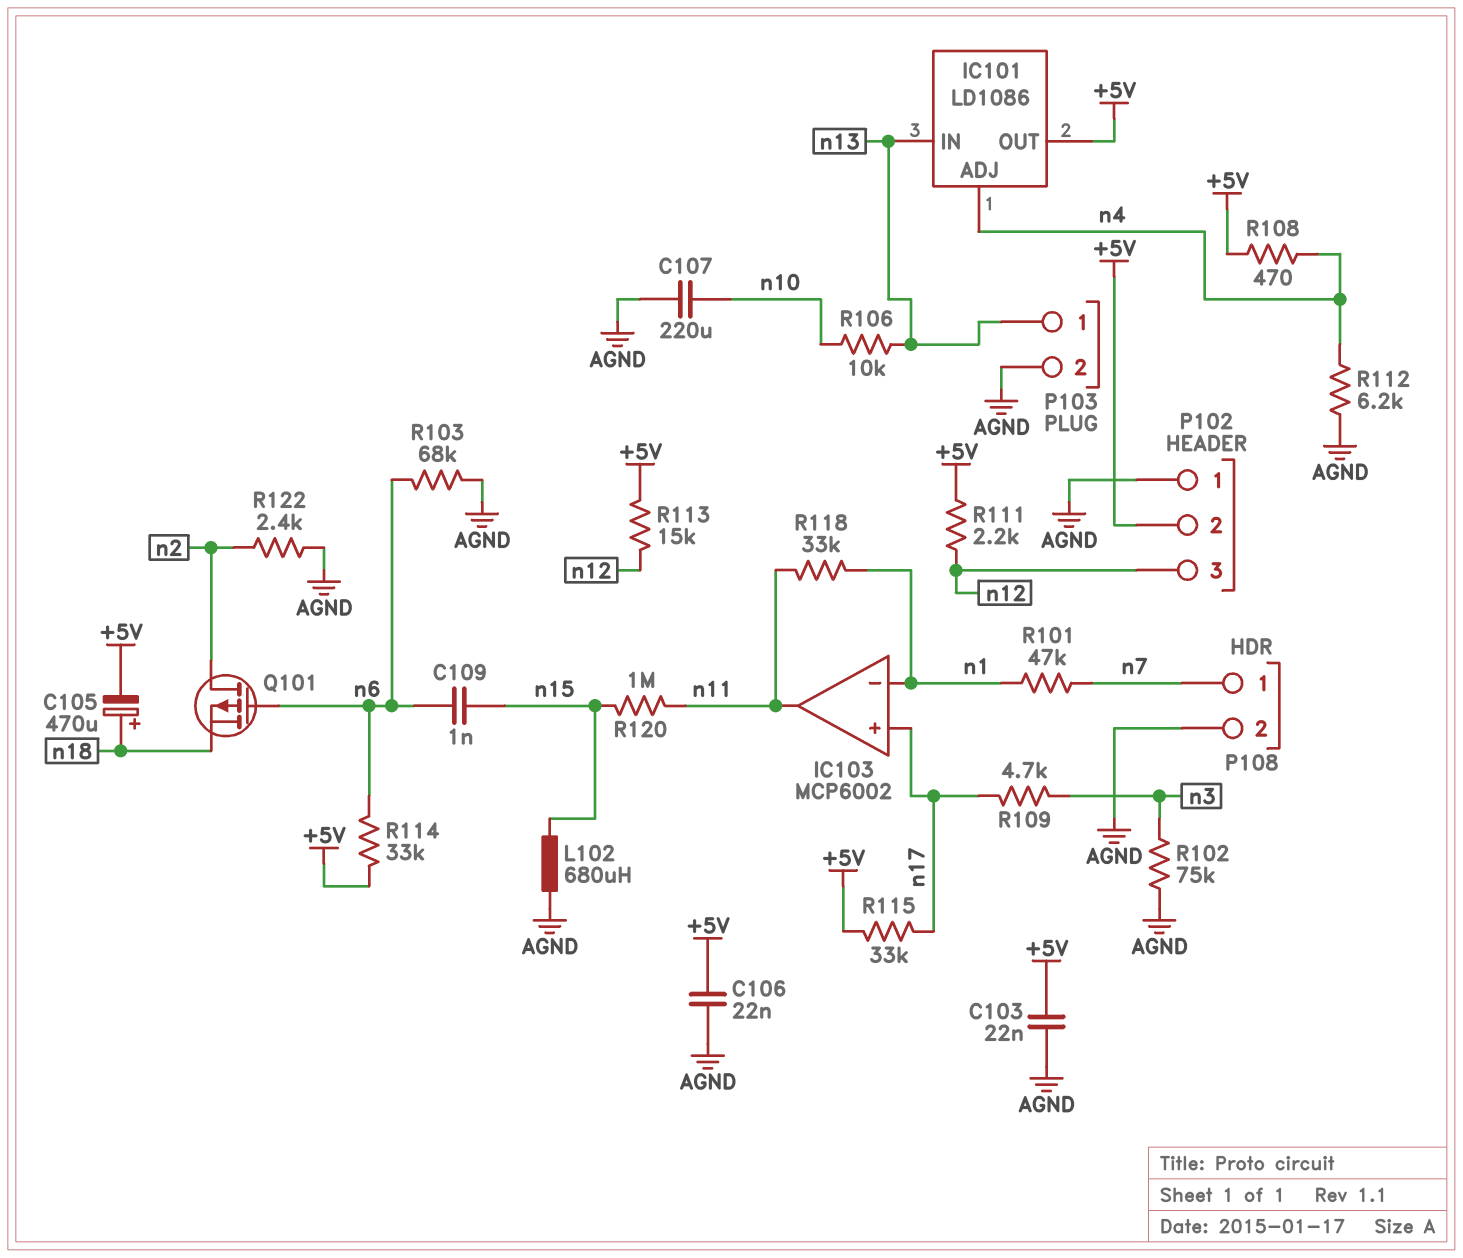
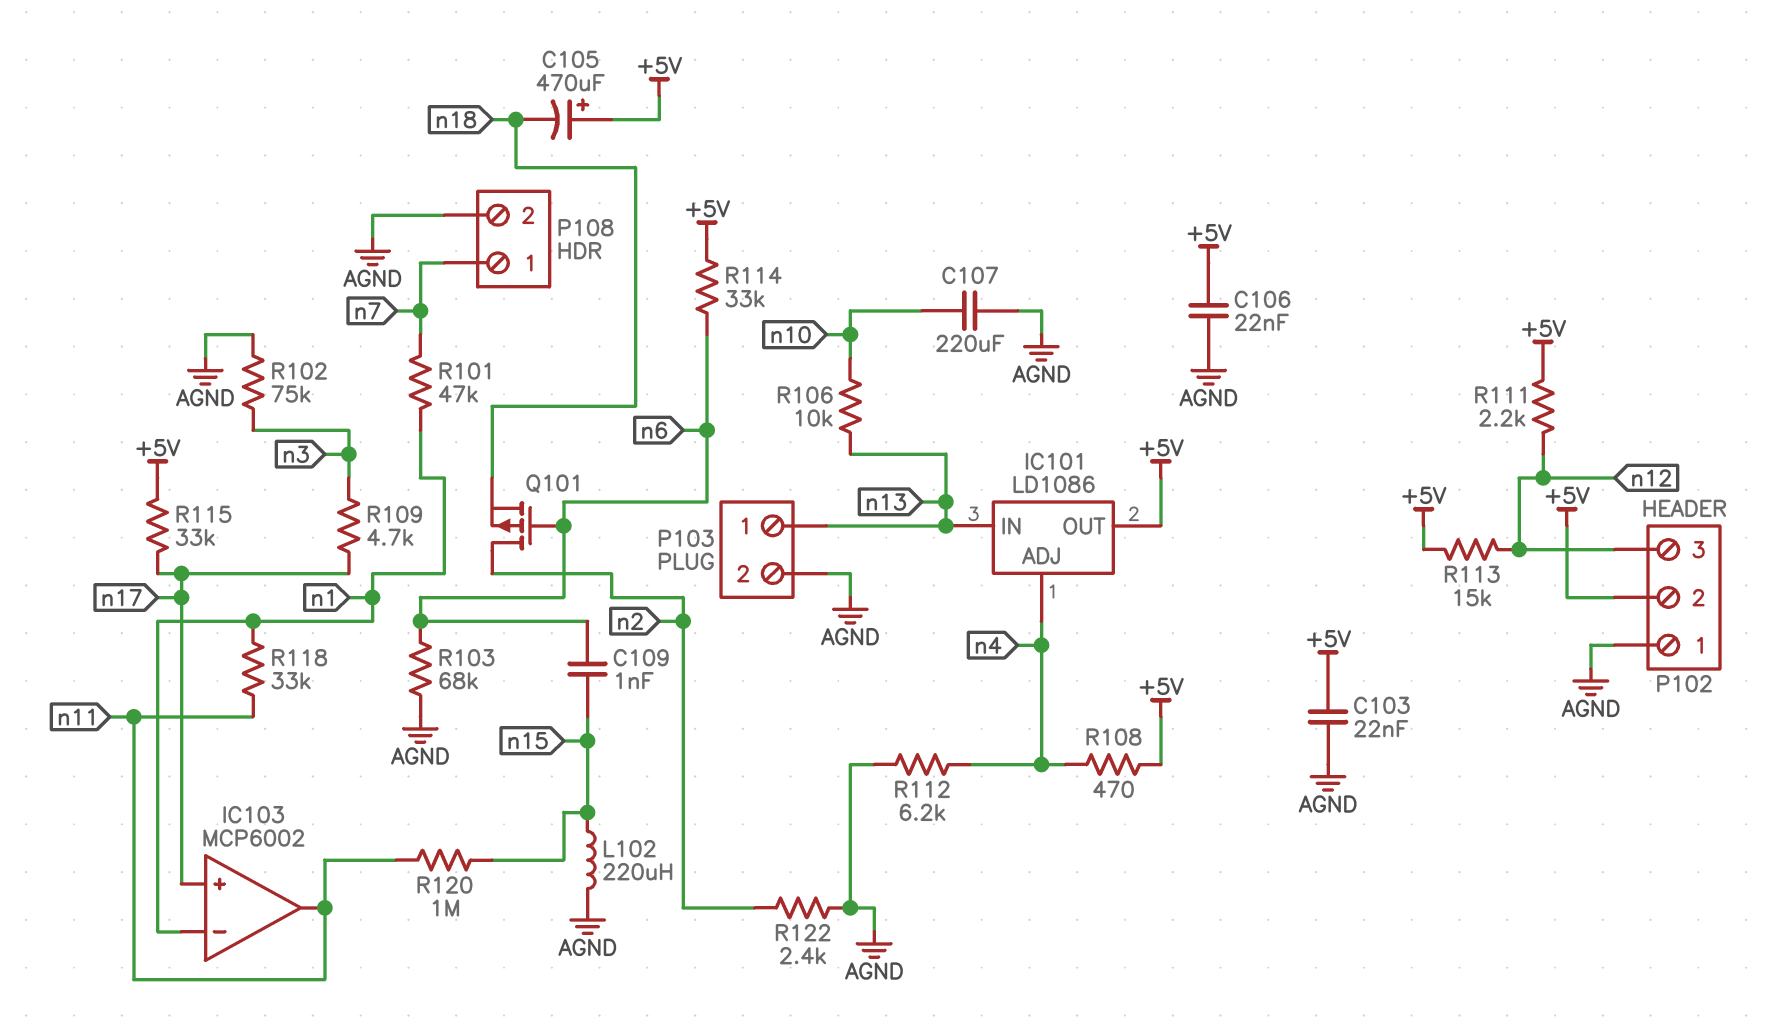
C105: 470uF (plus n18, minus +5V) -> 470uF (plus +5V, minus n18)
L102: 680uH (AGND, n15) -> 220uH (AGND, n15)

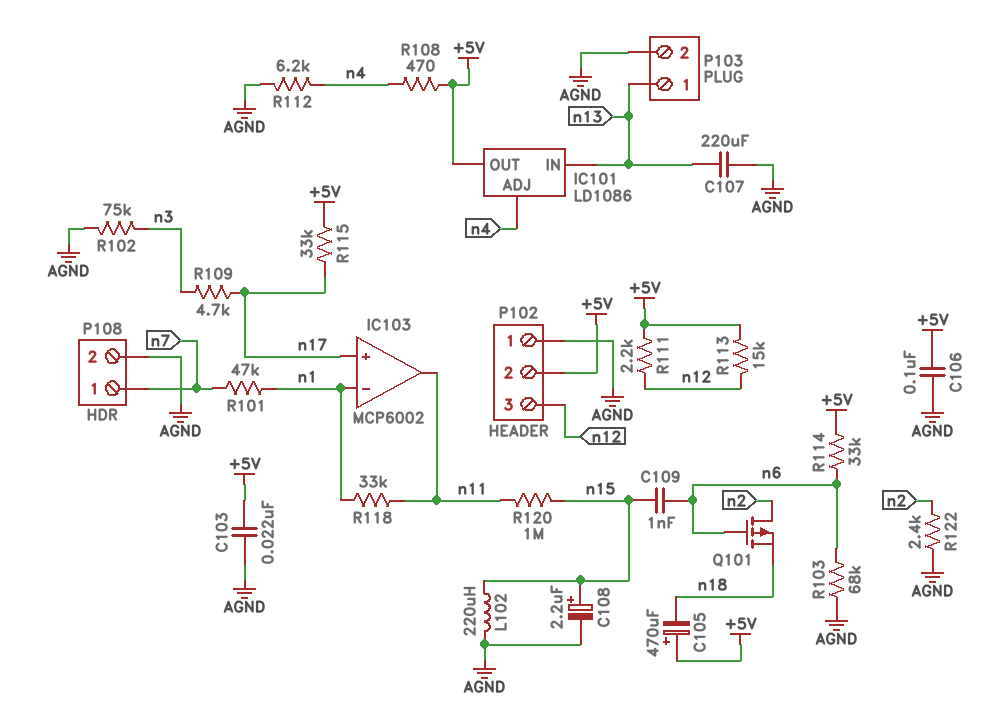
C106: 22nF (+5V, AGND) -> 100nF (+5V, AGND)
C107: 220uF (AGND, n10) -> 220uF (AGND, n13)
C108: none -> 2.2uF (plus n15, minus AGND)
R106: 10k (n10, n13) -> none

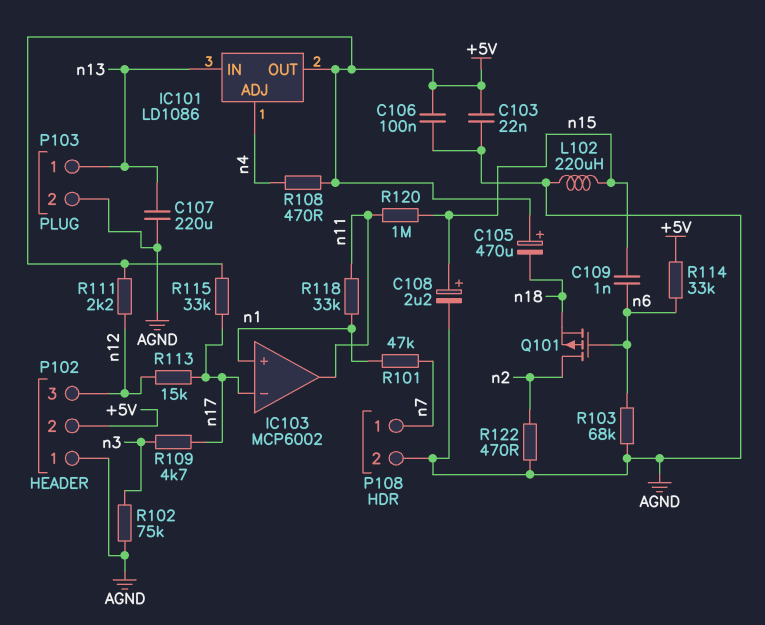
IC103 pin in+: n17 -> n1
IC103 pin in-: n1 -> n17
R112: 6.2k (AGND, n4) -> none
R113: 15k (+5V, n12) -> 15k (n12, n17)
R122: 2.4k (AGND, n2) -> 470 (AGND, n2)

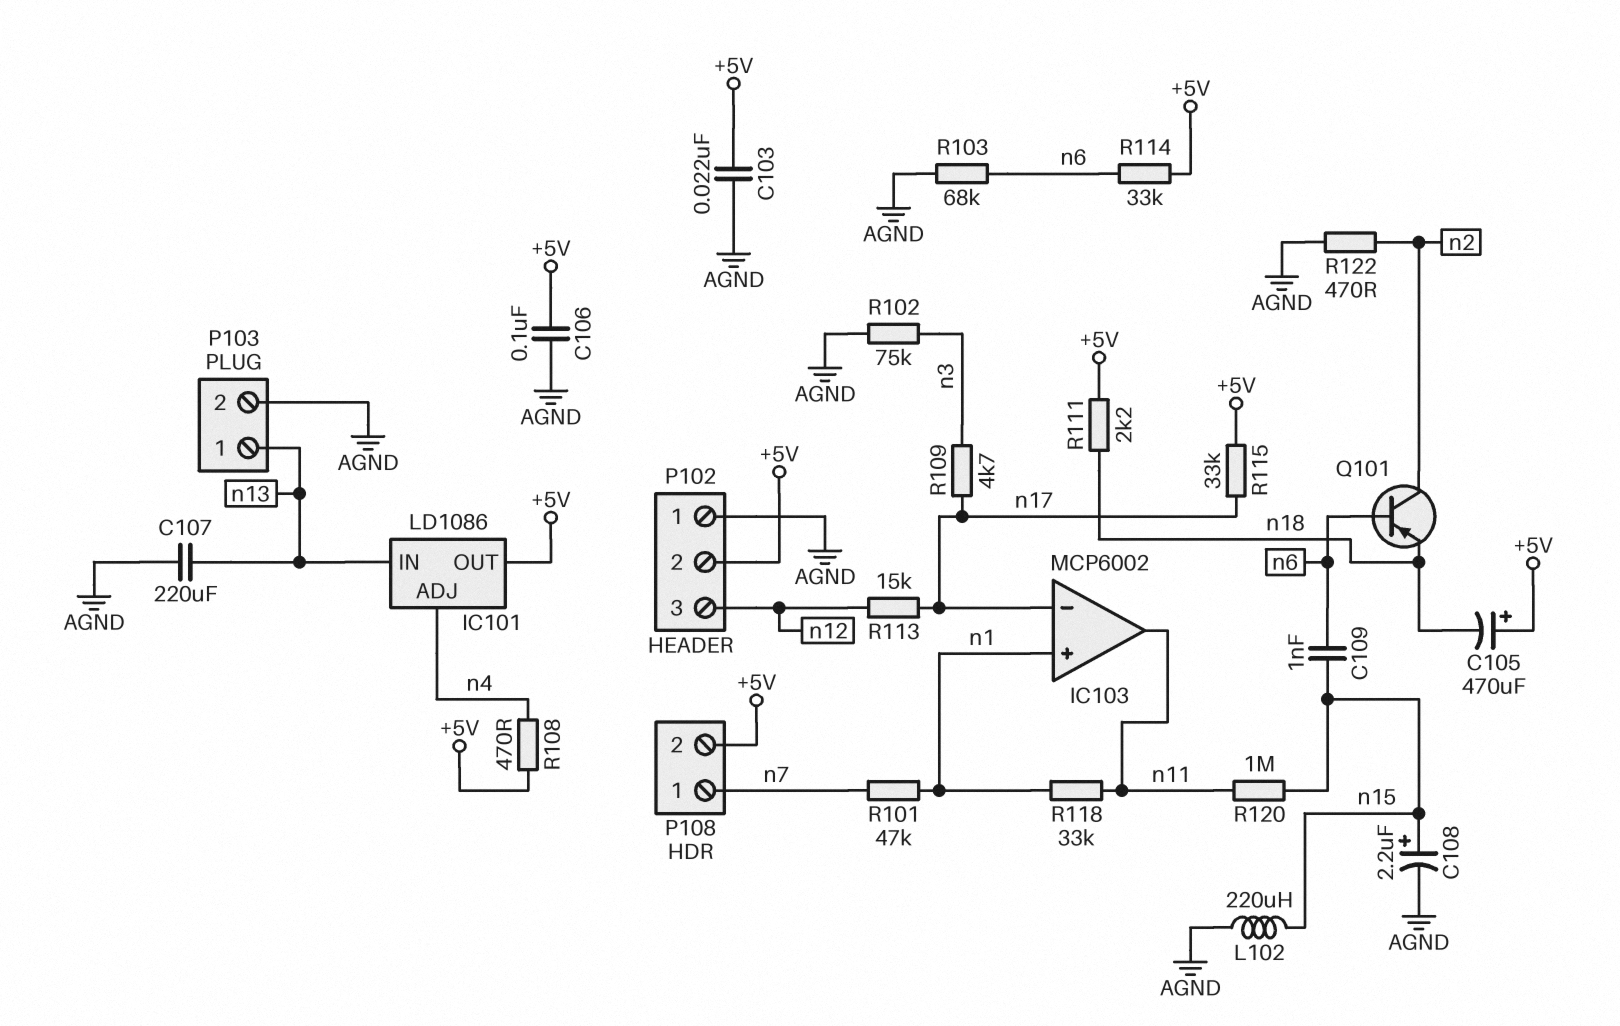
P108 pin 2: AGND -> +5V
Q101: PMOS (G n6, D n2, S n18) -> PNP (B n6, C n2, E n18)
R111: 2.2k (+5V, n12) -> 2.2k (+5V, n18)

